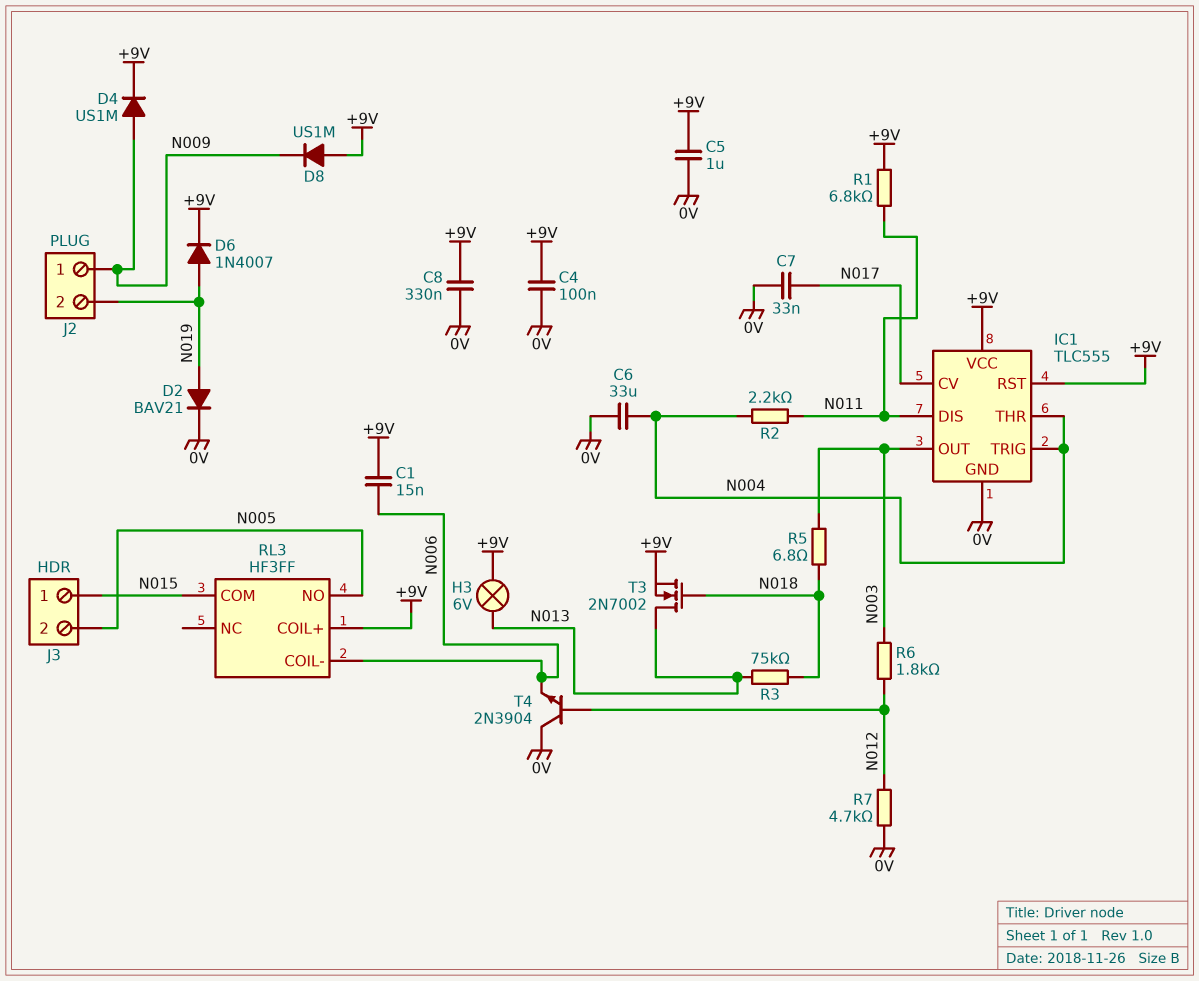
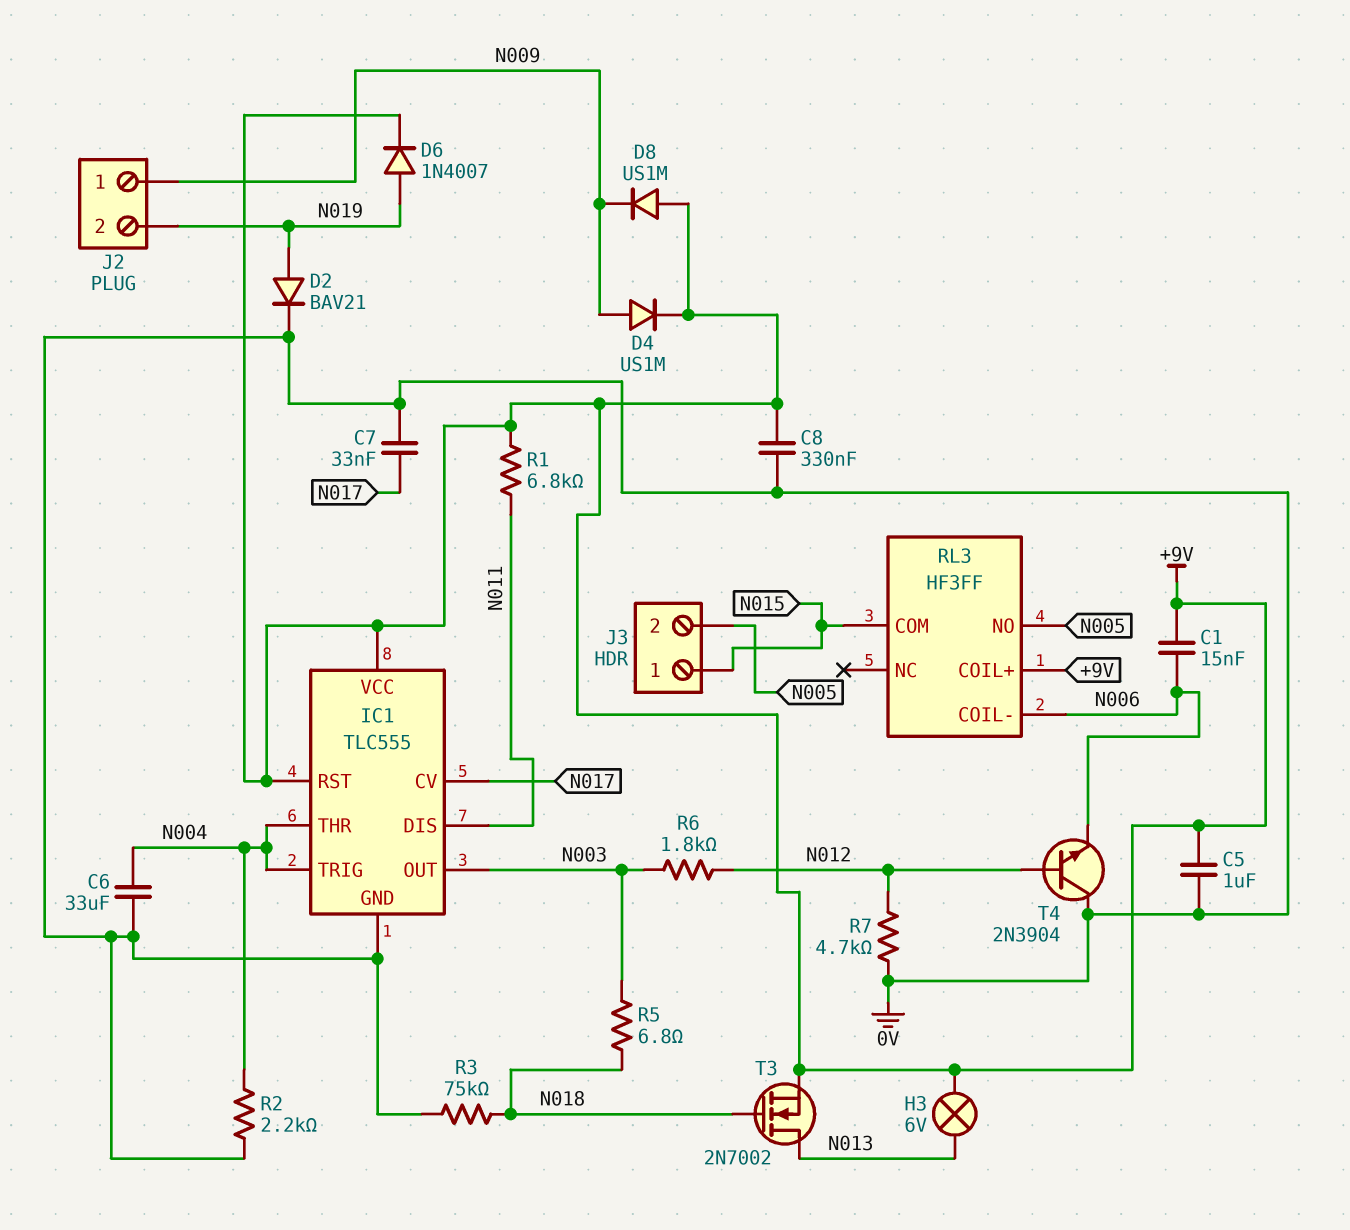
C4: 100nF (+9V, 0V) -> none
R2: 2.2k (N004, N011) -> 2.2k (0V, N004)
R3: 75k (N013, N018) -> 75k (0V, N018)

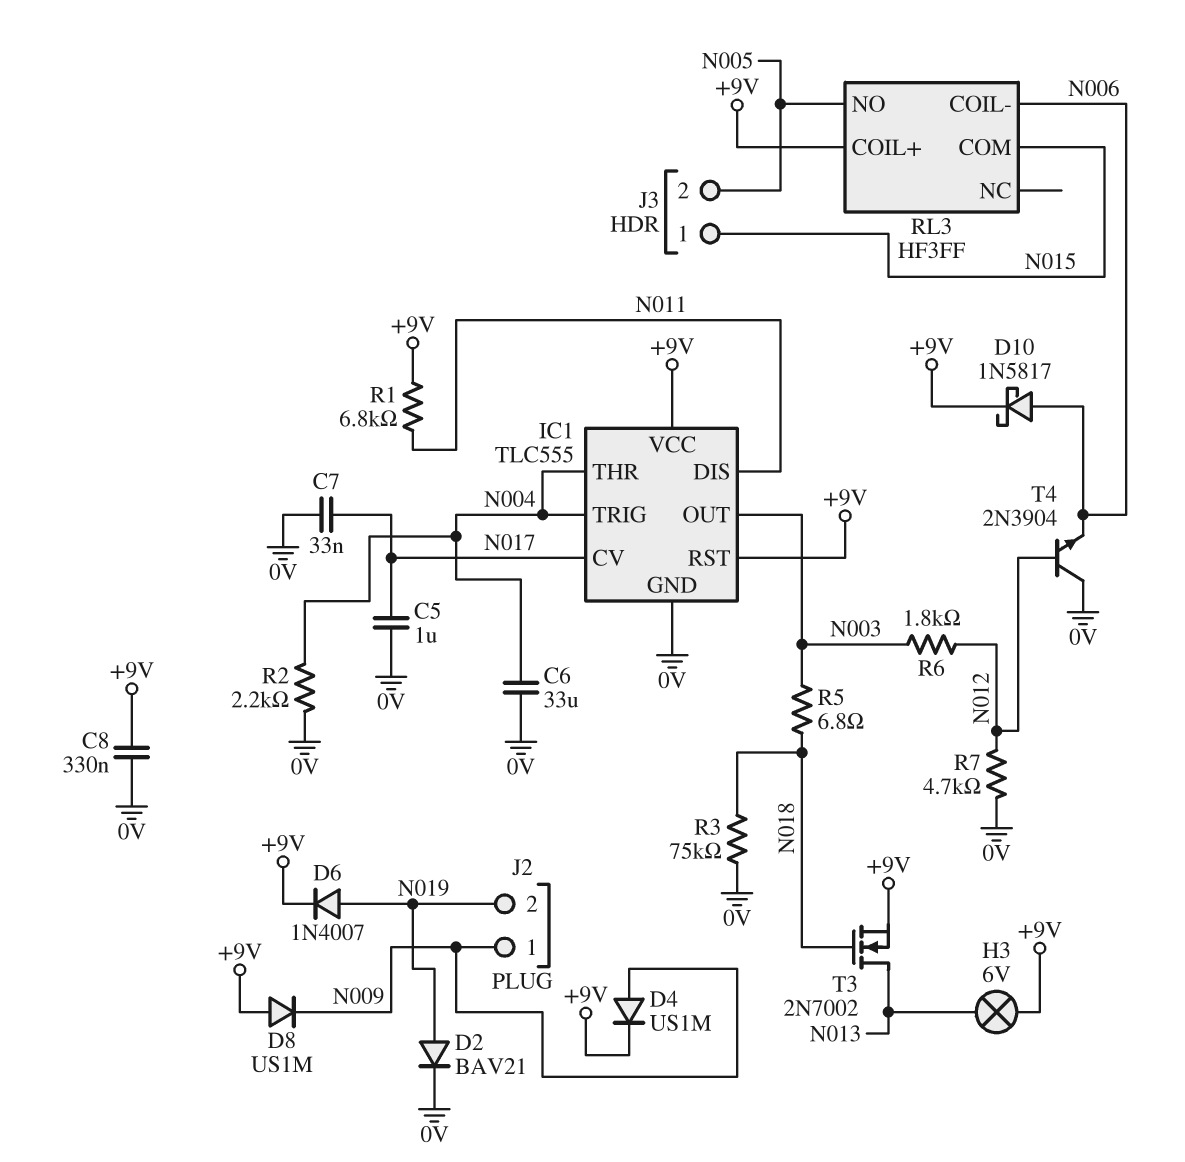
C1: 15nF (+9V, N006) -> none
C5: 1uF (+9V, 0V) -> 1uF (0V, N017)
D10: none -> schottky 1N5817 (A N006, K +9V)

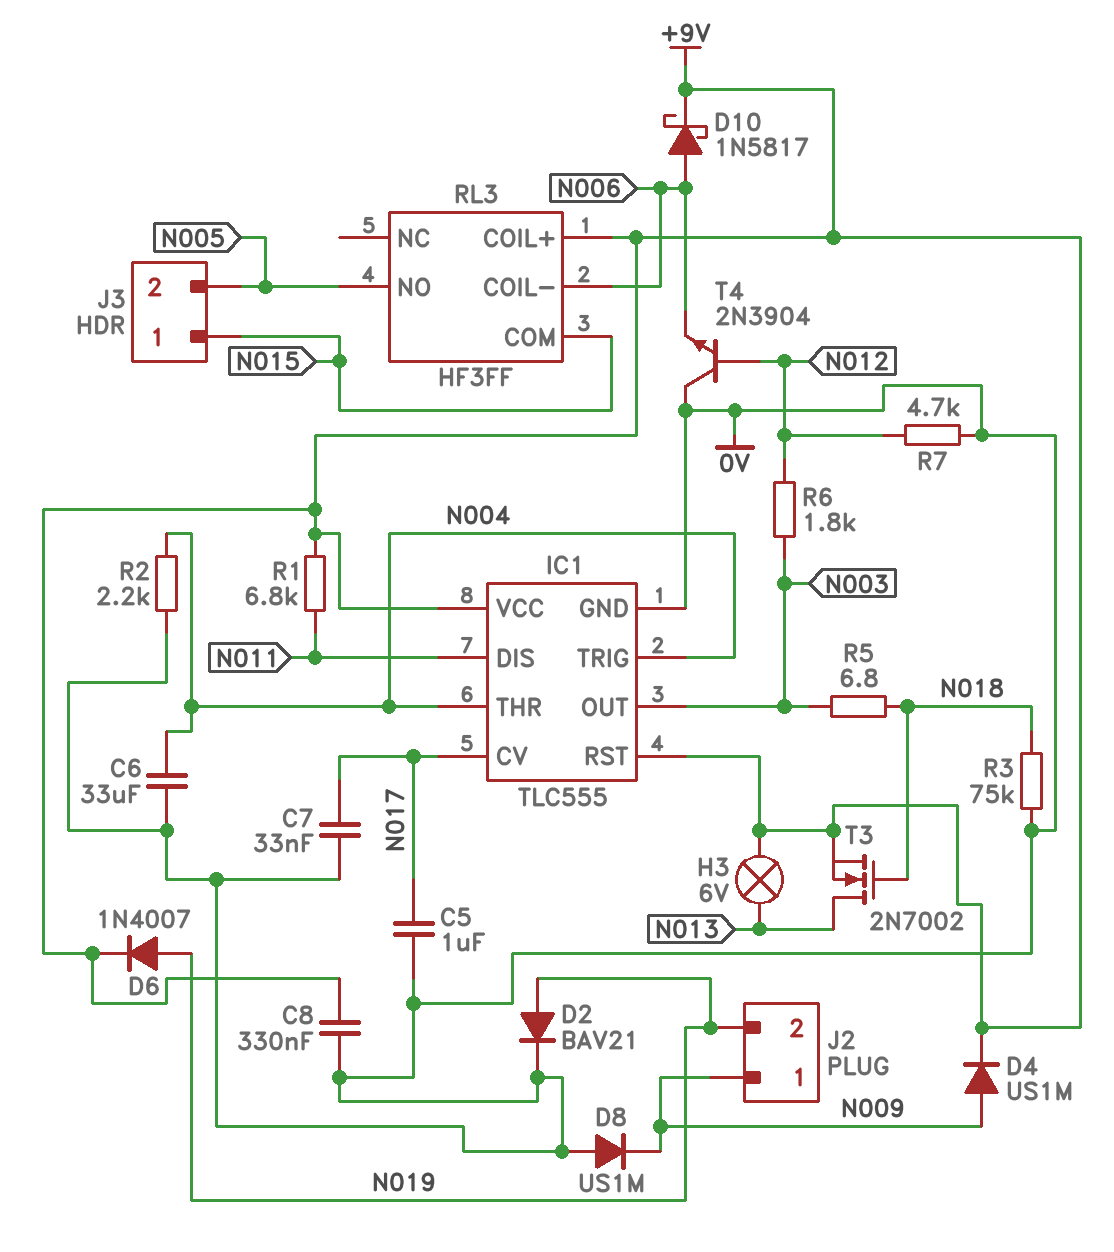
D8: diode US1M (A +9V, K N009) -> diode US1M (A 0V, K N009)

